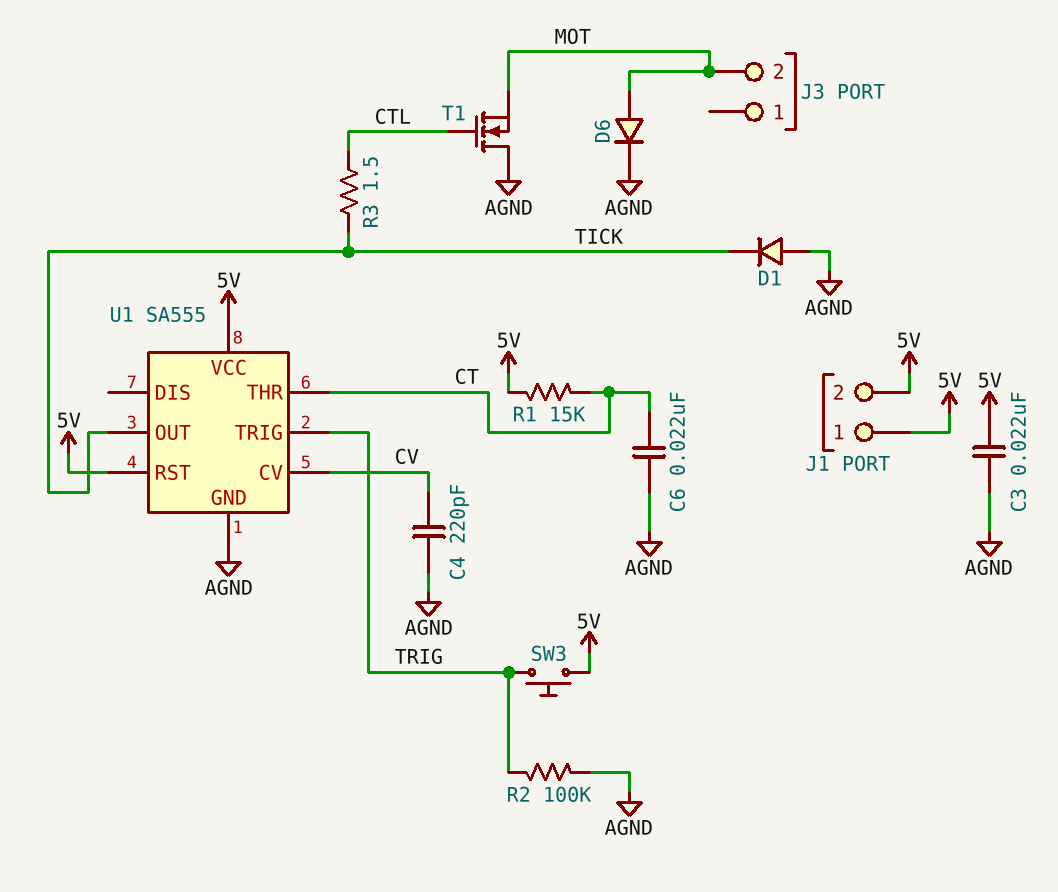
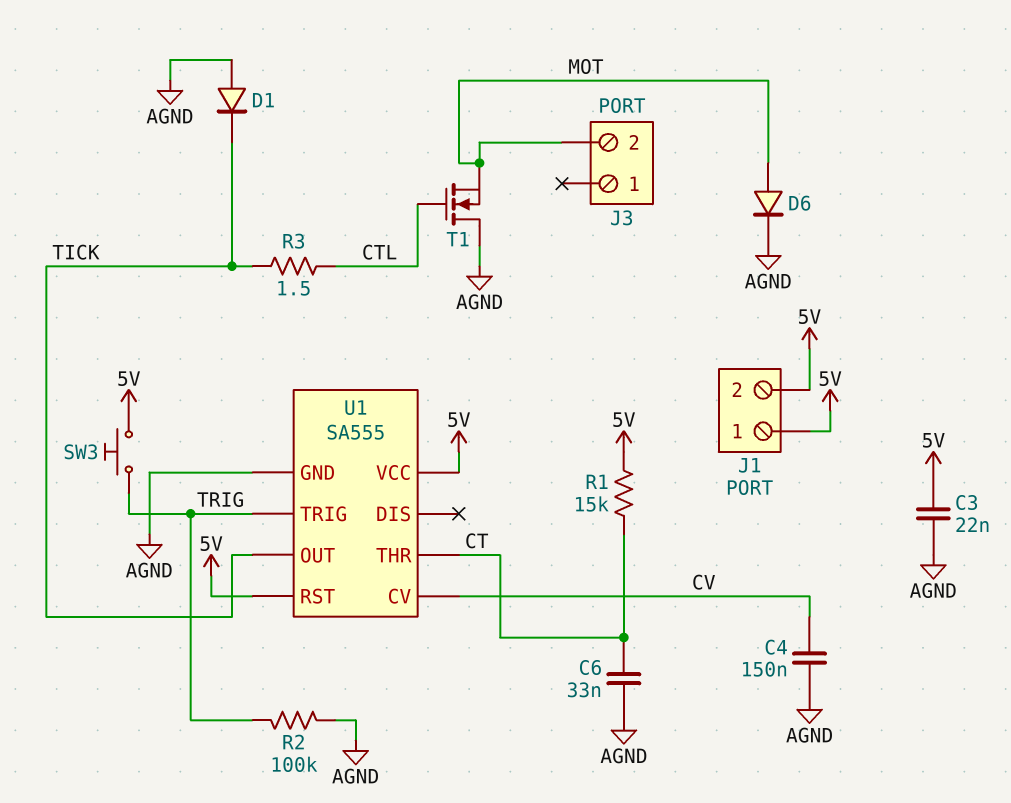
C4: 220pF (AGND, CV) -> 150nF (AGND, CV)
C6: 22nF (AGND, CT) -> 33nF (AGND, CT)

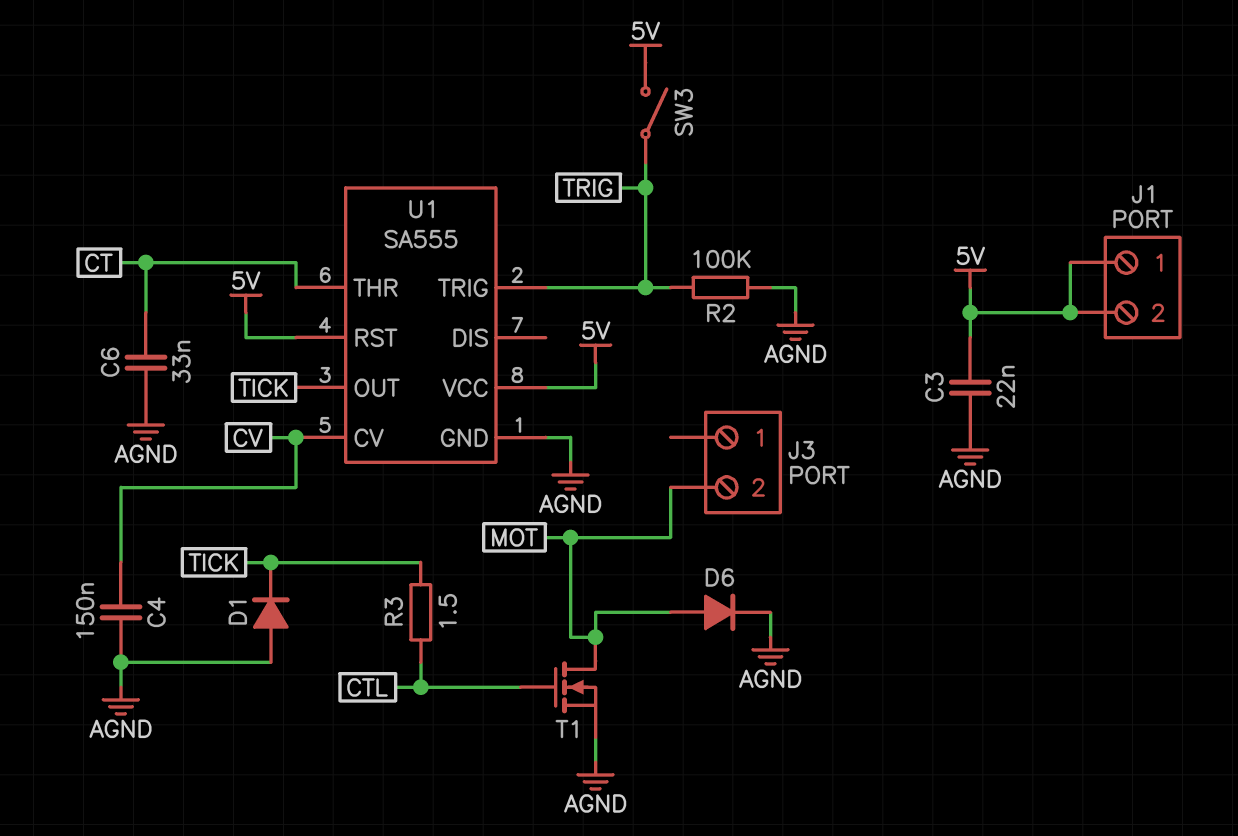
R1: 15k (5V, CT) -> none
SW3: button (5V, TRIG) -> switch (5V, TRIG)
T1: NMOS (G CTL, D AGND, S MOT) -> NMOS (G CTL, D MOT, S AGND)

